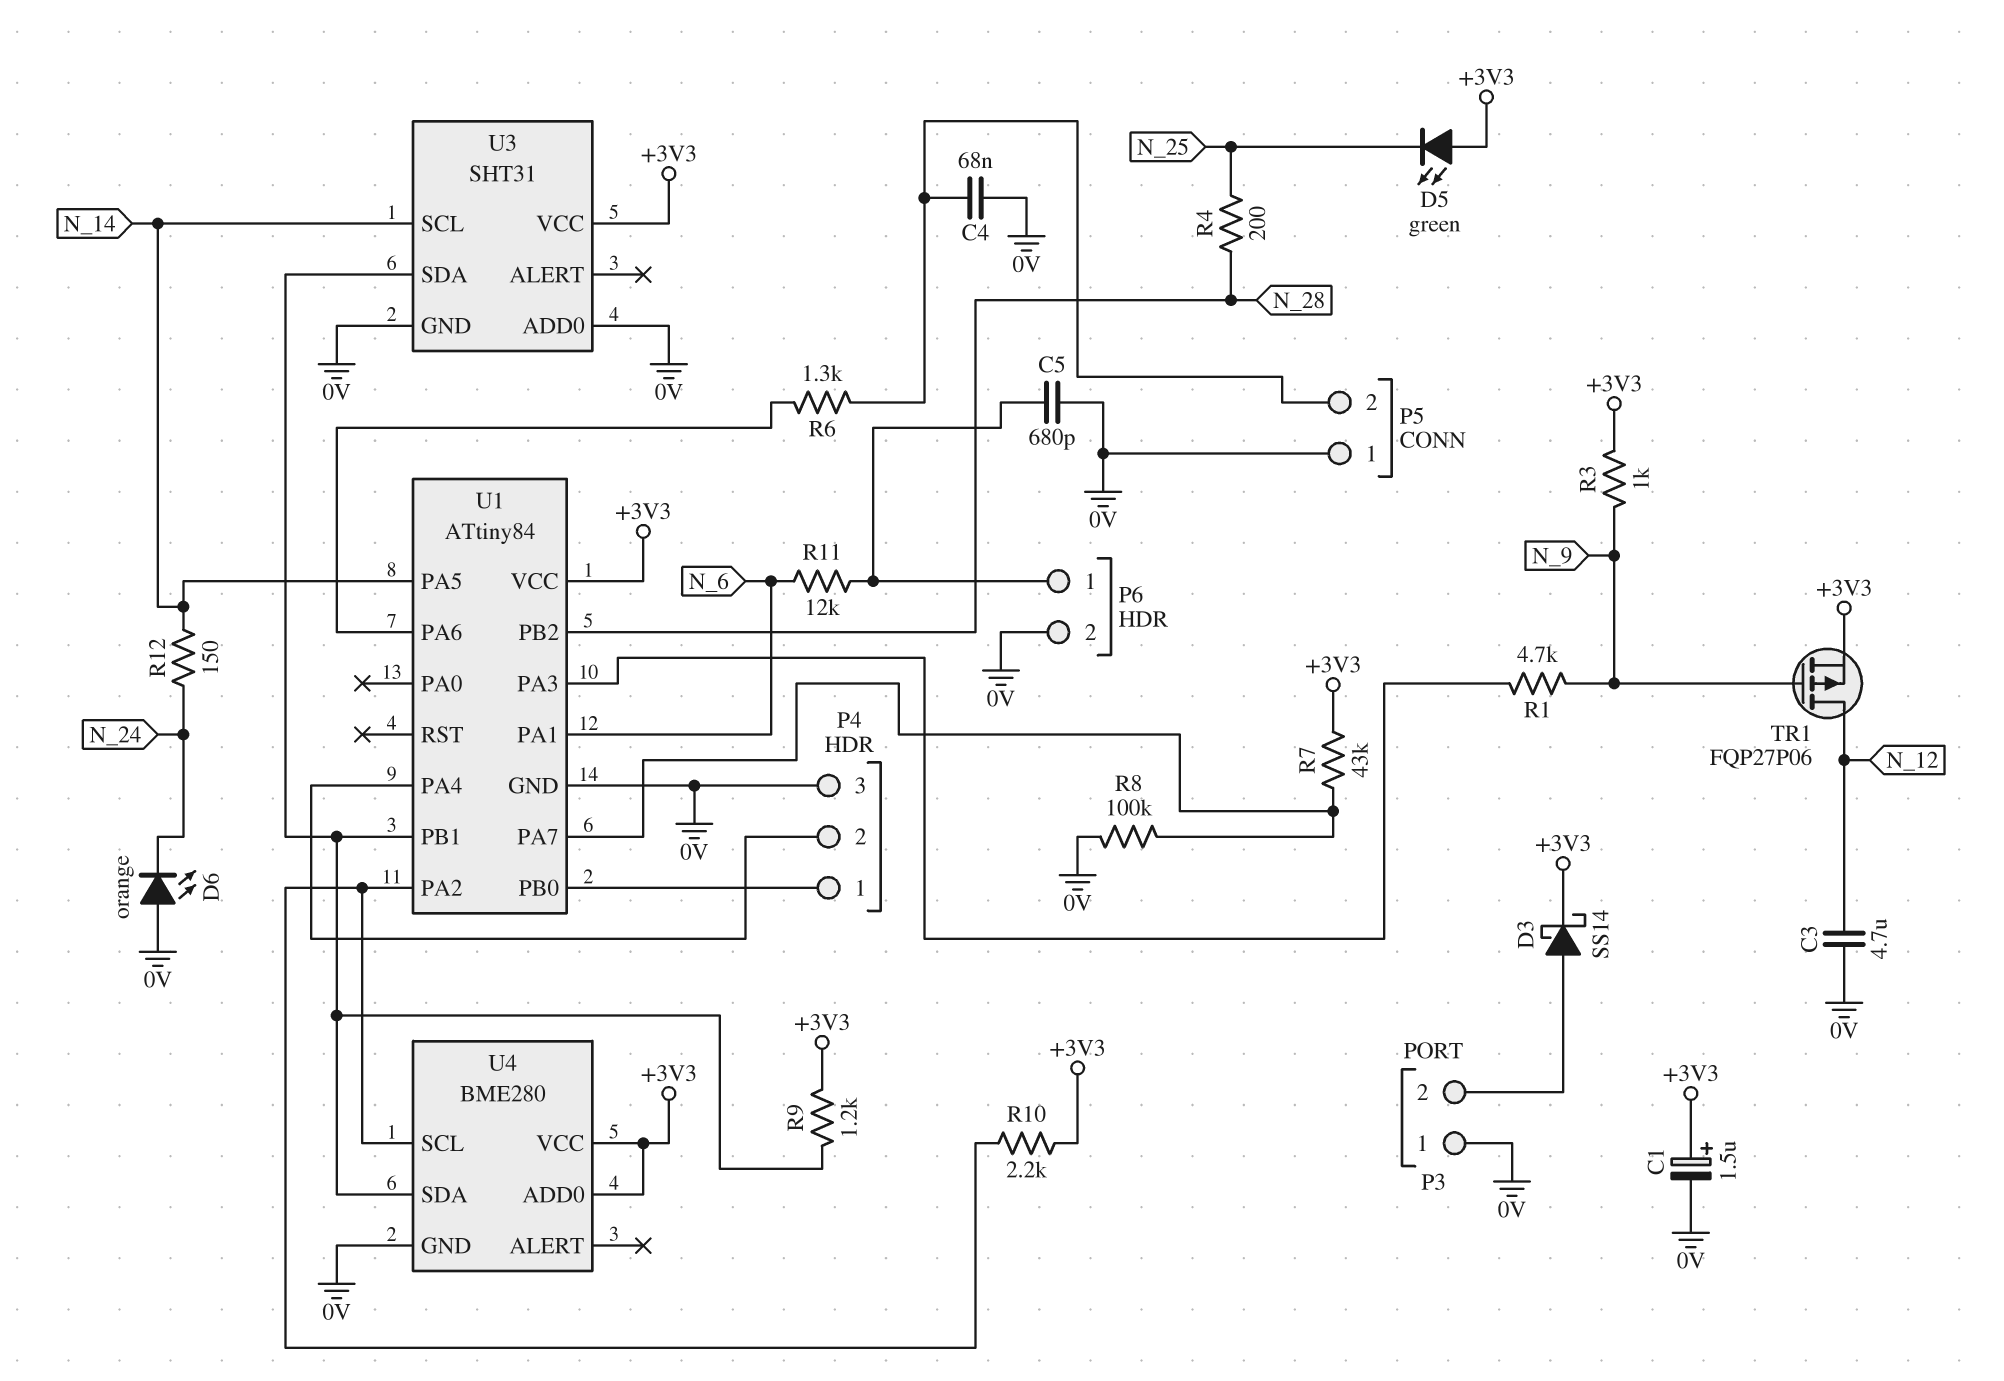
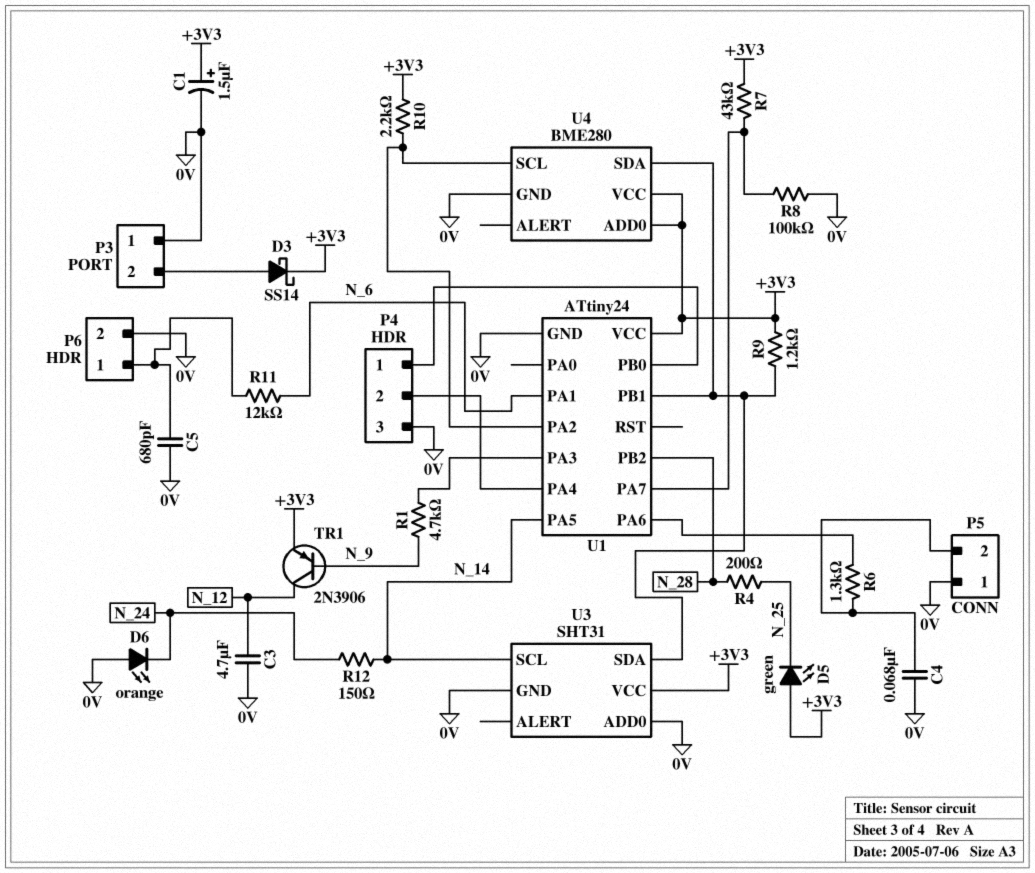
R3: 1k (+3V3, N_9) -> none
TR1: PMOS FQP27P06 (G N_9, D N_12, S +3V3) -> PNP 2N3906 (B N_9, C N_12, E +3V3)
U1: ATtiny84 -> ATtiny24

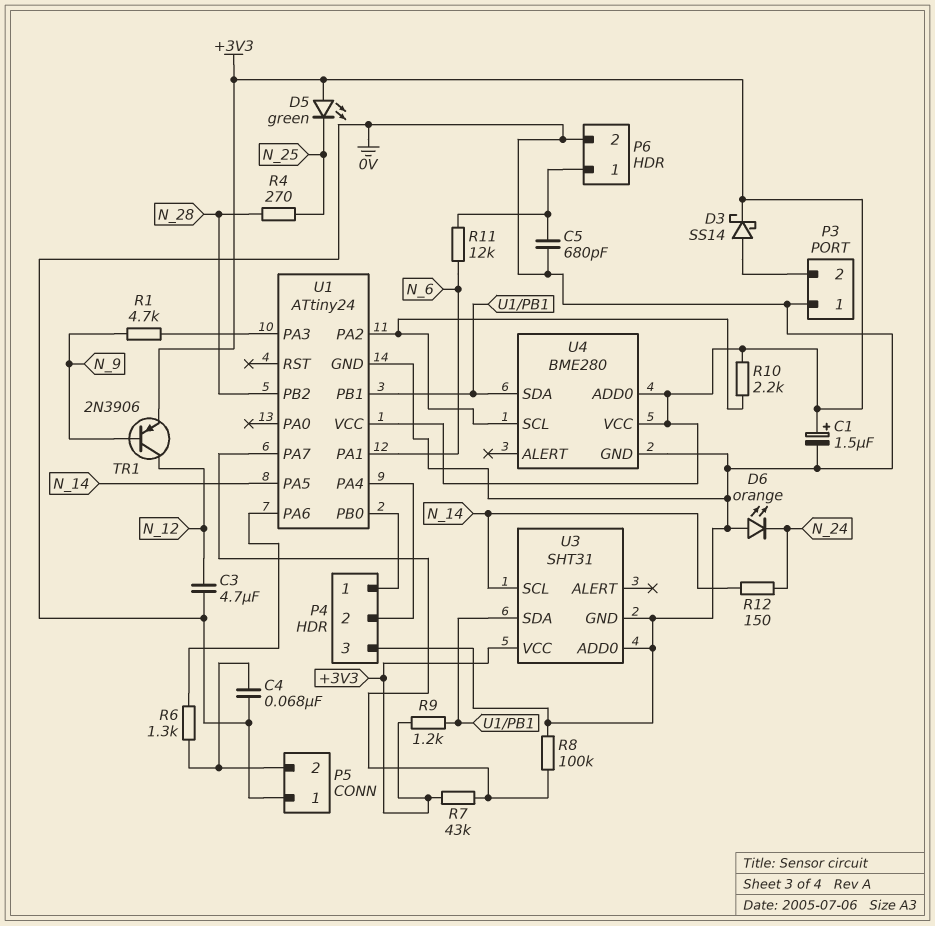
R4: 200 (N_25, N_28) -> 270 (N_25, N_28)

